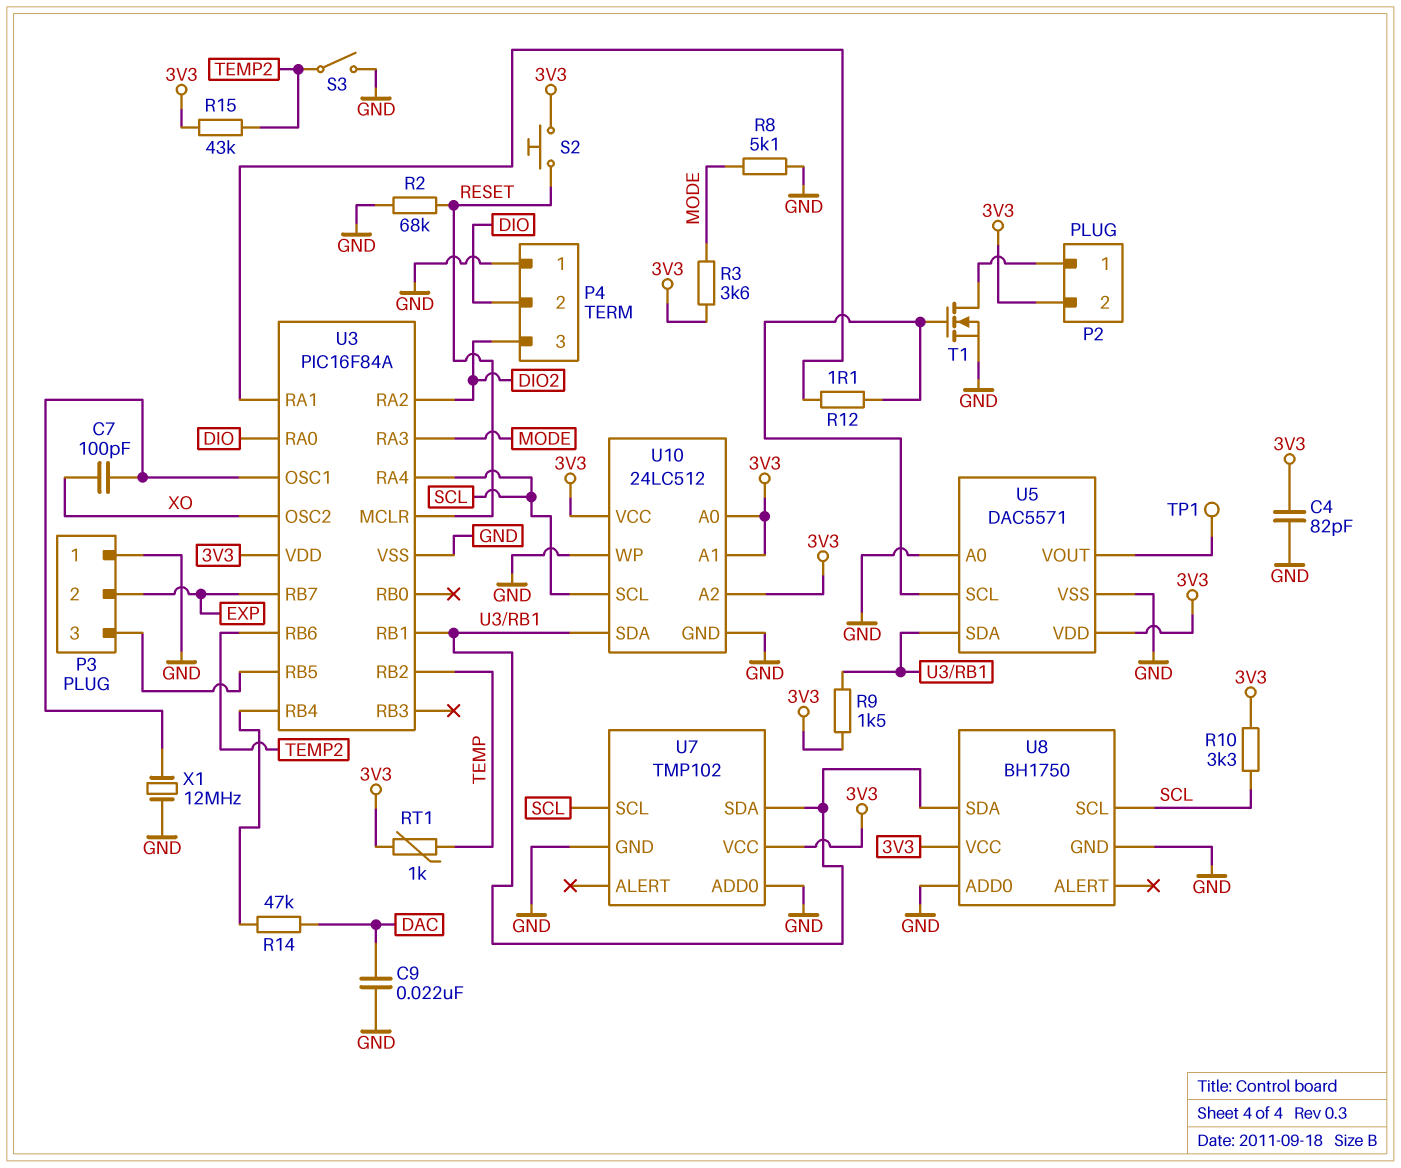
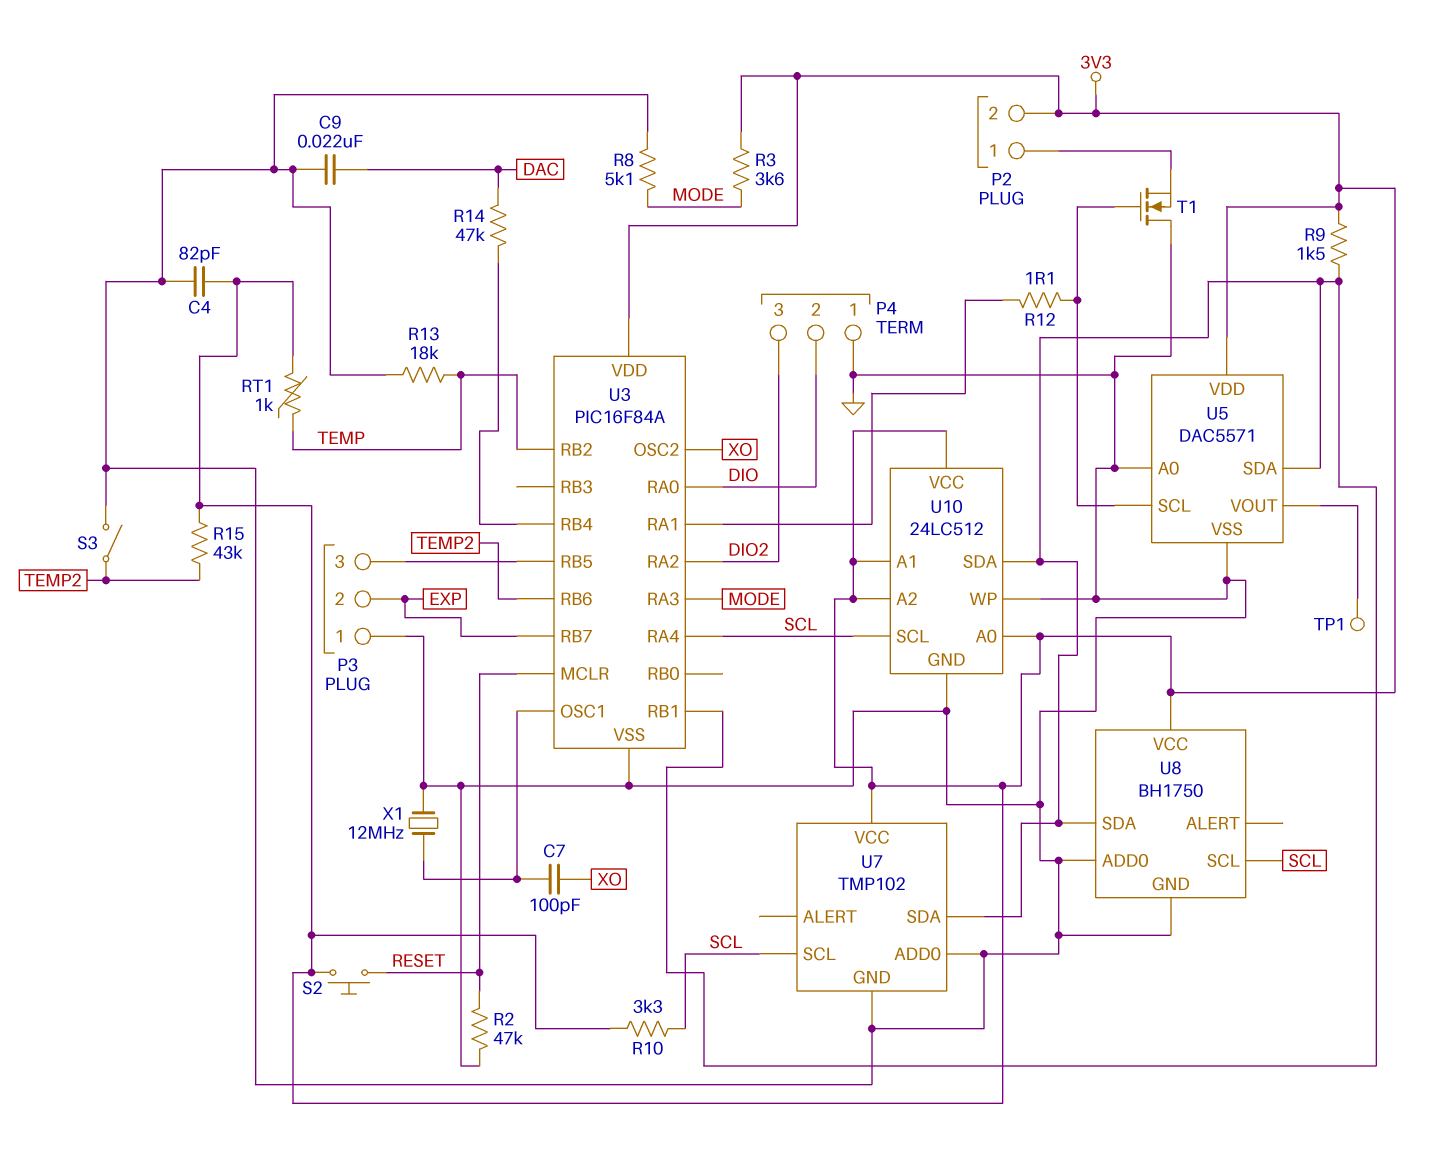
R2: 68k (GND, RESET) -> 47k (GND, RESET)
R13: none -> 18k (GND, TEMP)
T1: NMOS (G U5/SCL, D P2/1, S GND) -> NMOS (G U5/SCL, D GND, S P2/1)

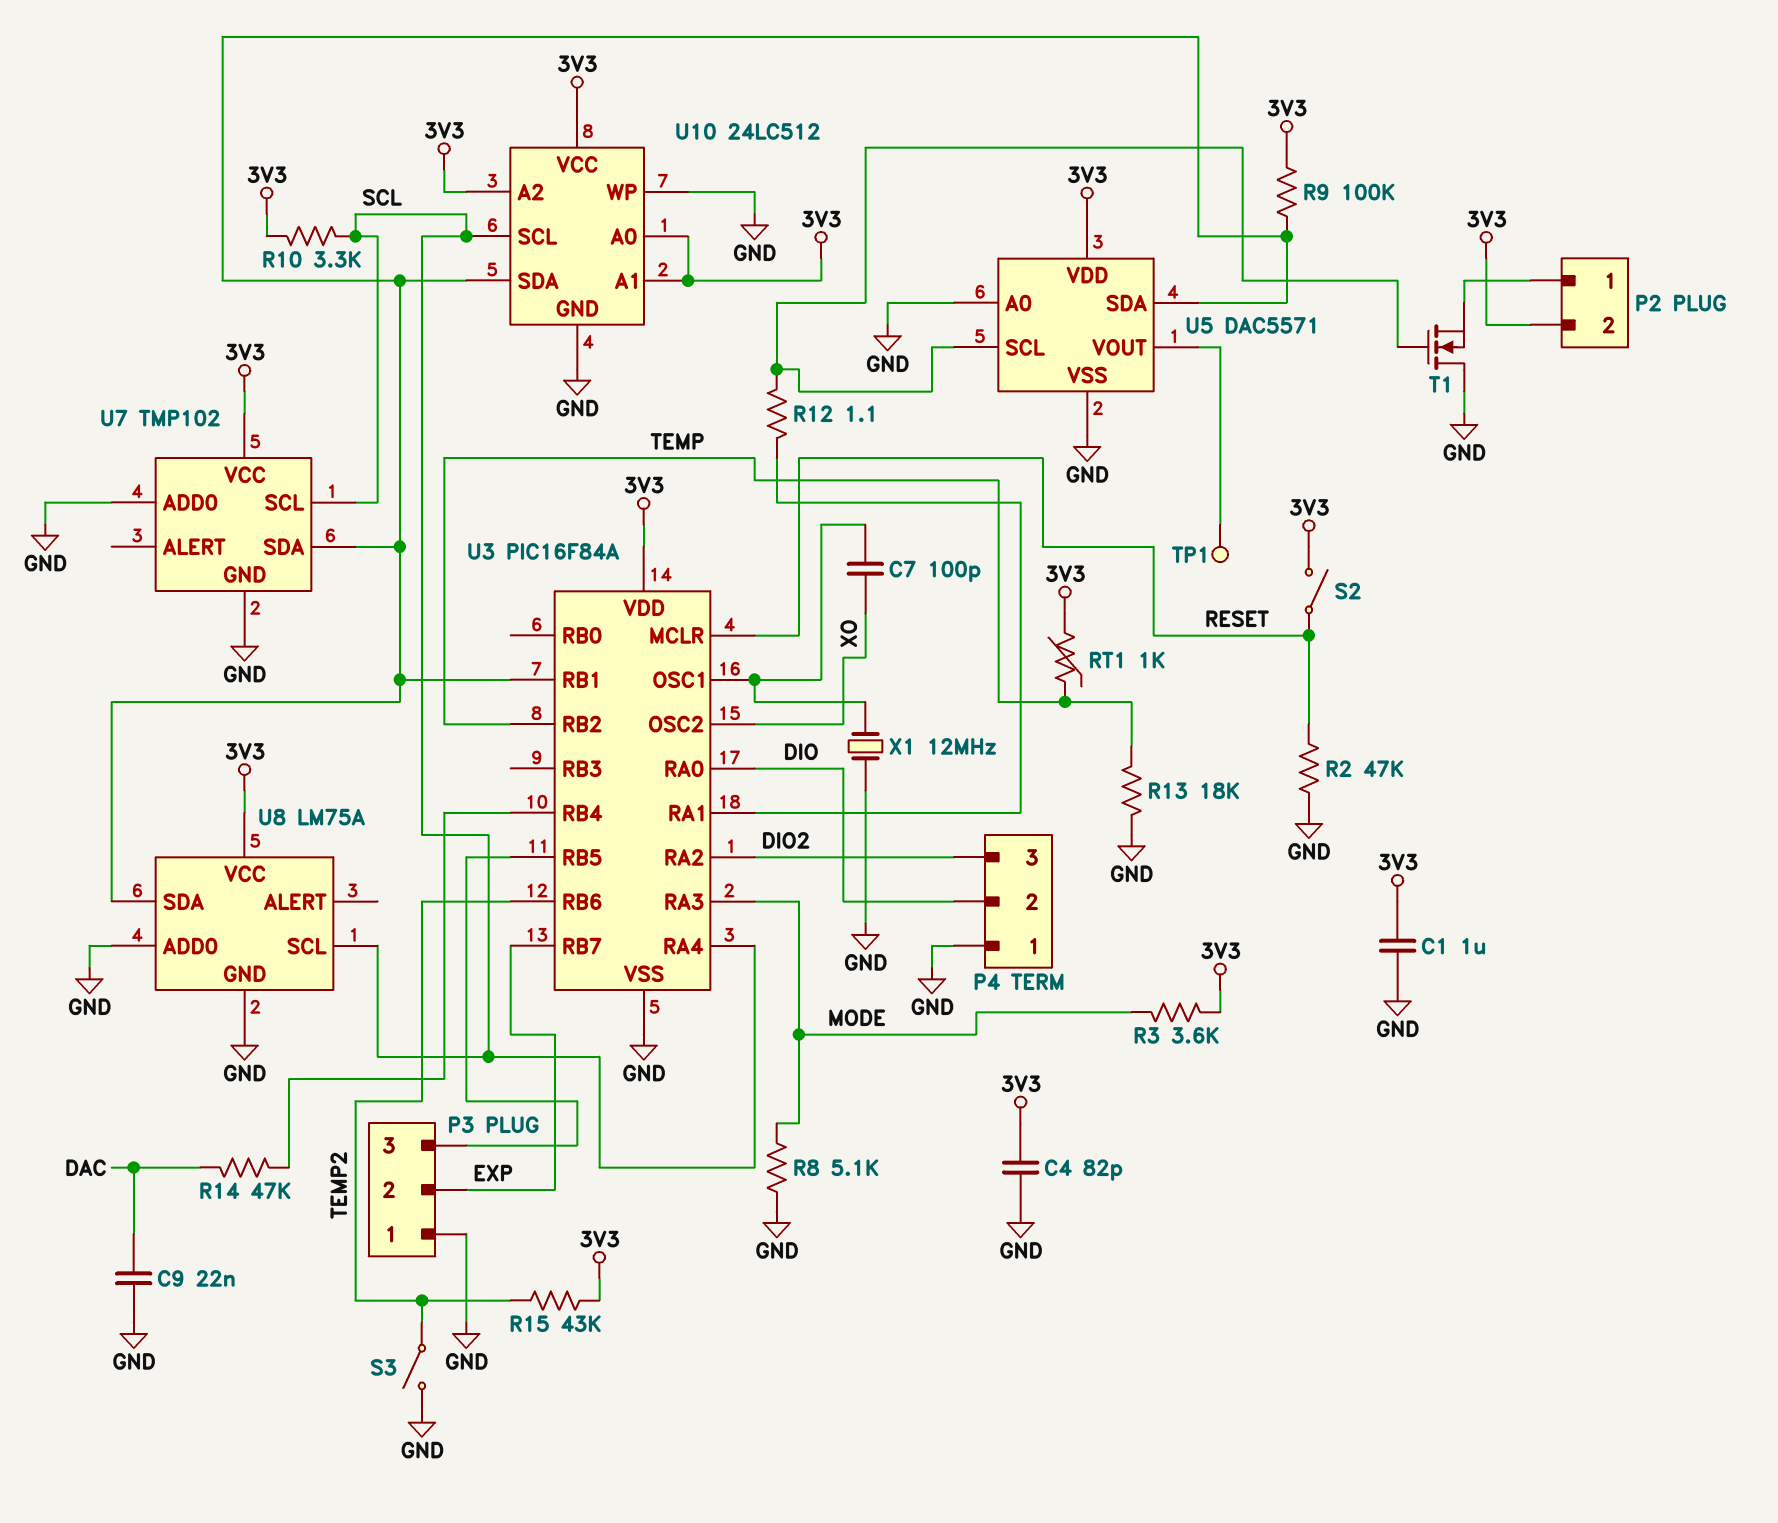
C1: none -> 1uF (3V3, GND)
R9: 1.5k (3V3, U3/RB1) -> 100k (3V3, U3/RB1)
S2: button (3V3, RESET) -> switch (3V3, RESET)
U8: BH1750 -> LM75A

